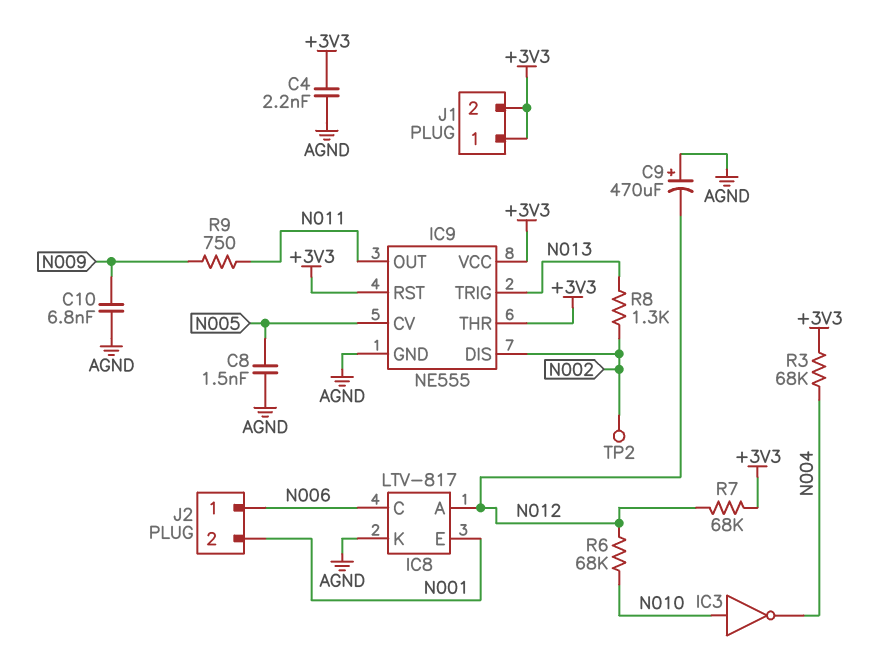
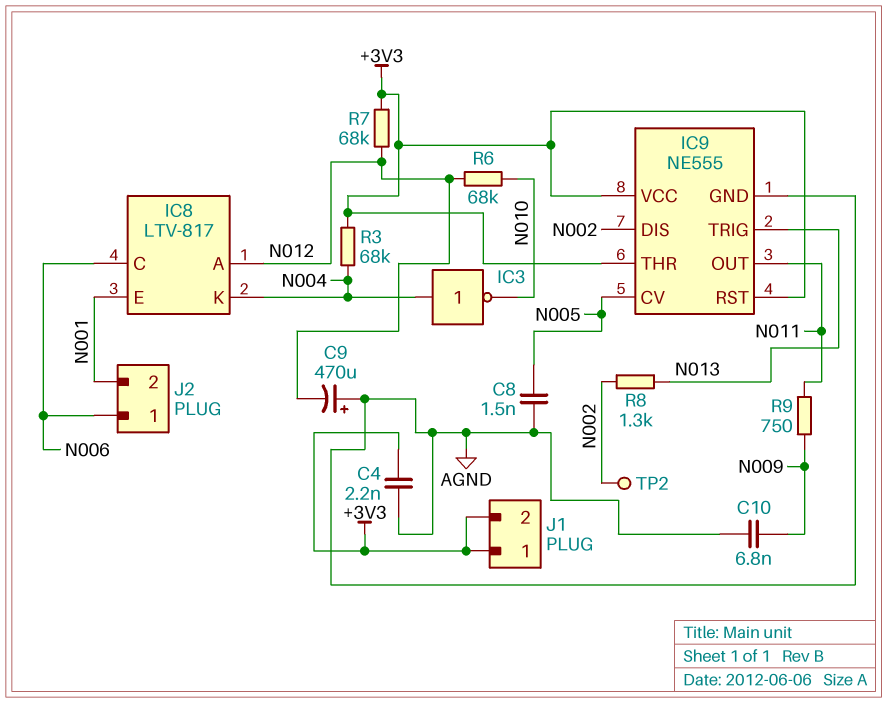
IC3: NOT (in N010, out N004) -> NOT (in N004, out N010)
IC8 pin K: AGND -> N004

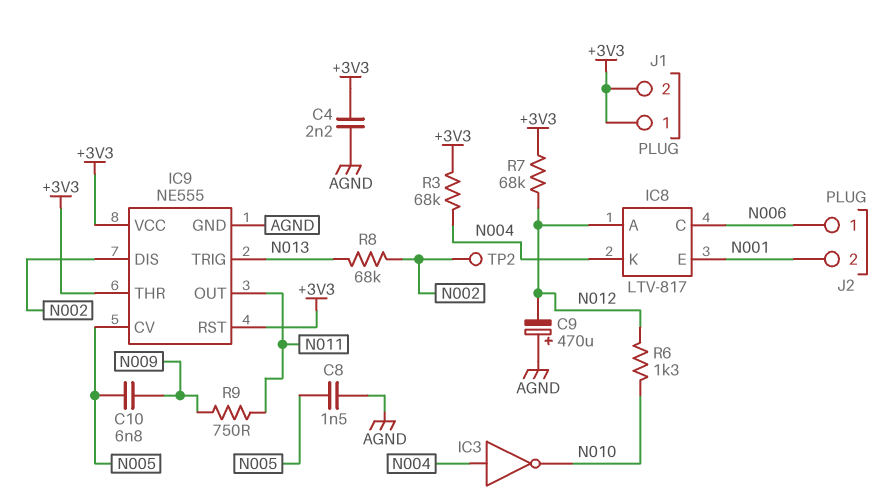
C10: 6.8nF (AGND, N009) -> 6.8nF (N005, N009)
R6: 68k (N010, N012) -> 1.3k (N010, N012)
R8: 1.3k (N002, N013) -> 68k (N002, N013)

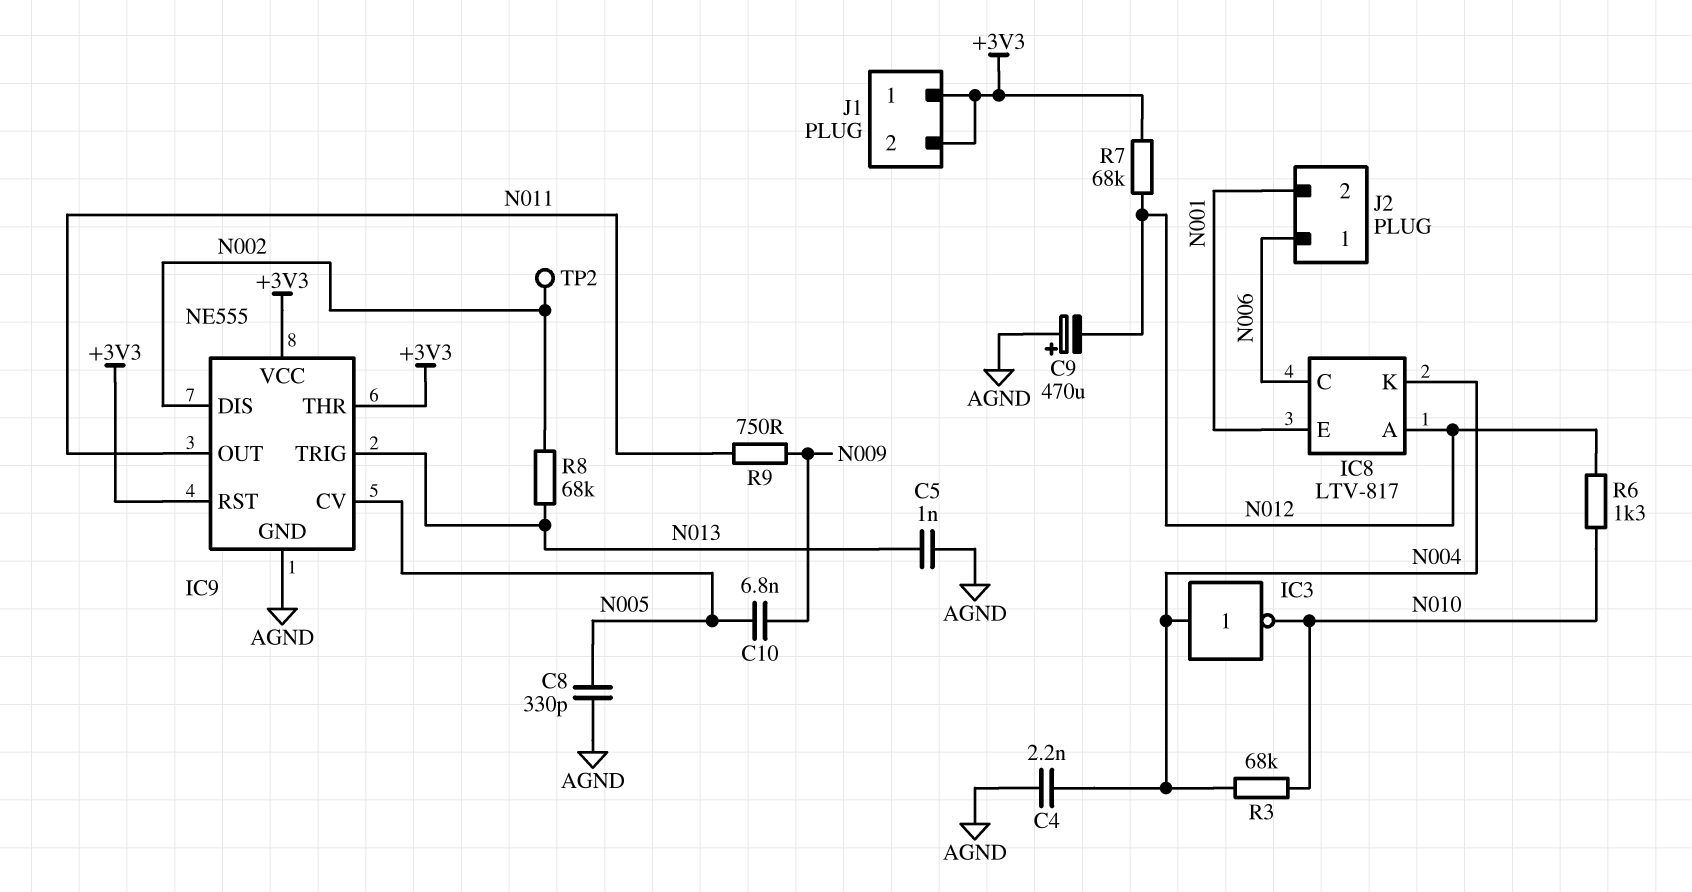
C4: 2.2nF (+3V3, AGND) -> 2.2nF (AGND, N004)
C5: none -> 1nF (AGND, N013)
C8: 1.5nF (AGND, N005) -> 330pF (AGND, N005)
R3: 68k (+3V3, N004) -> 68k (N004, N010)

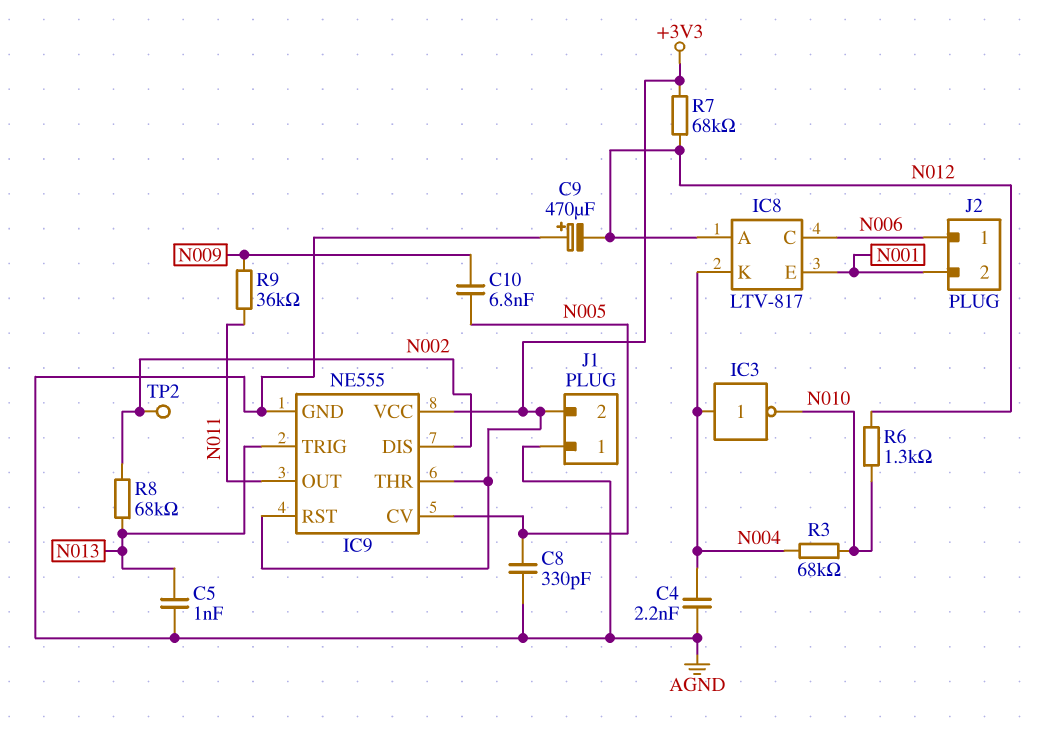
J1 pin 1: +3V3 -> AGND
R9: 750 (N009, N011) -> 36k (N009, N011)

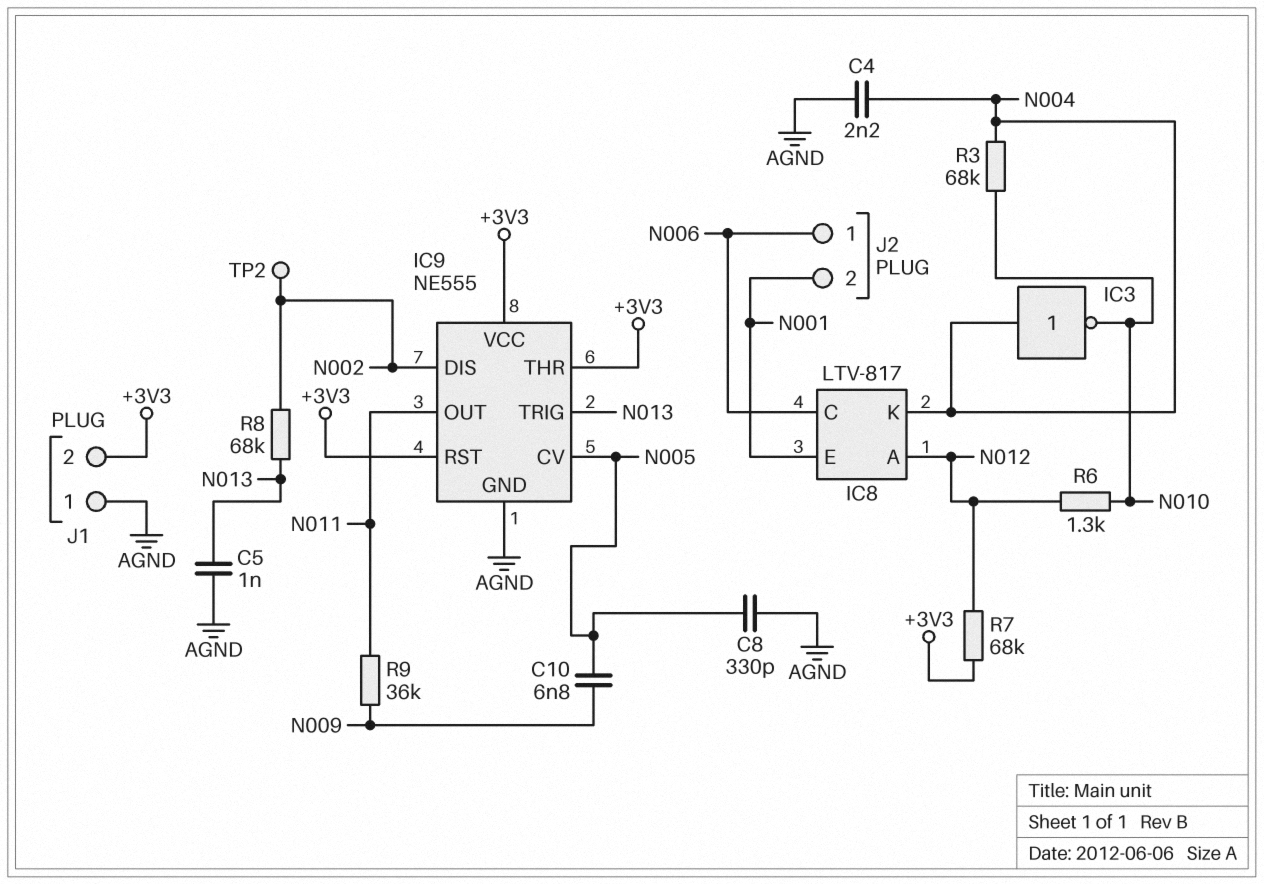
C9: 470uF (plus AGND, minus N012) -> none

